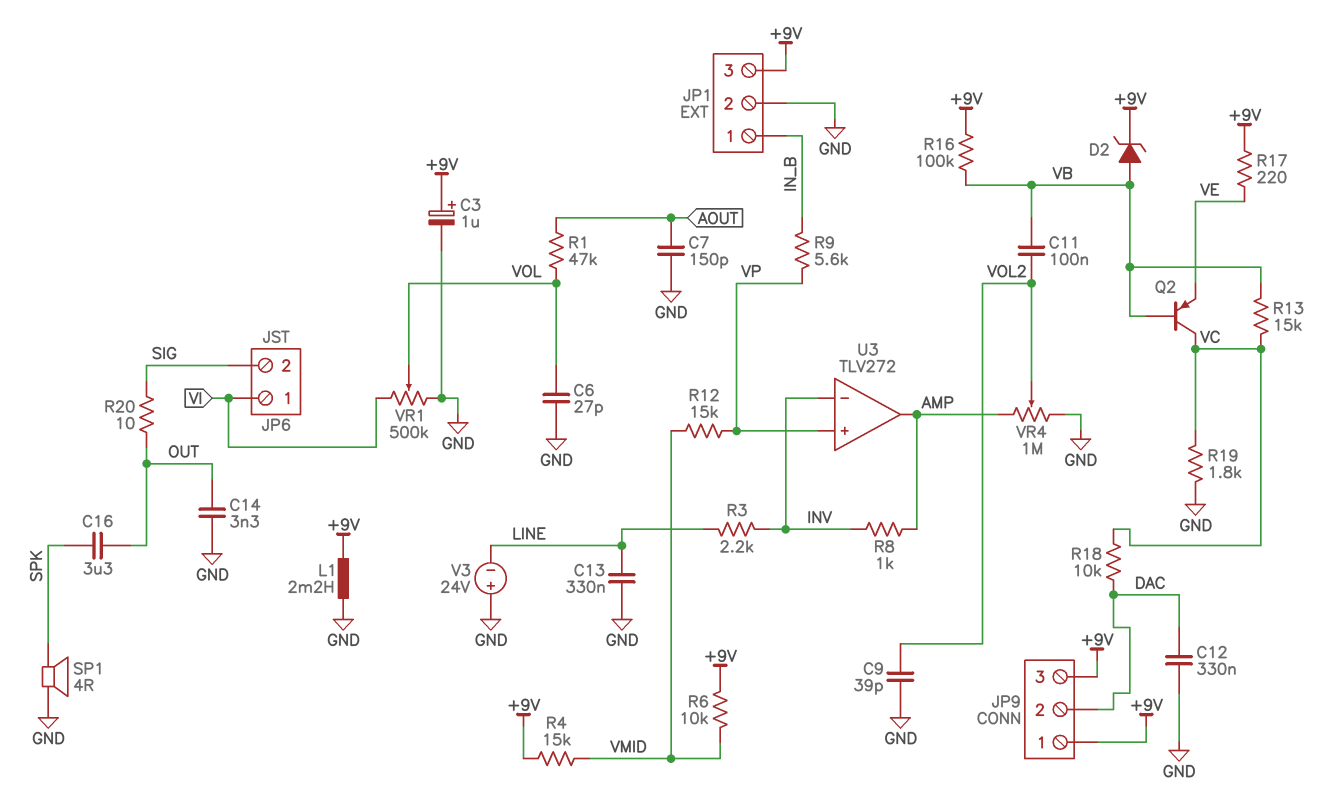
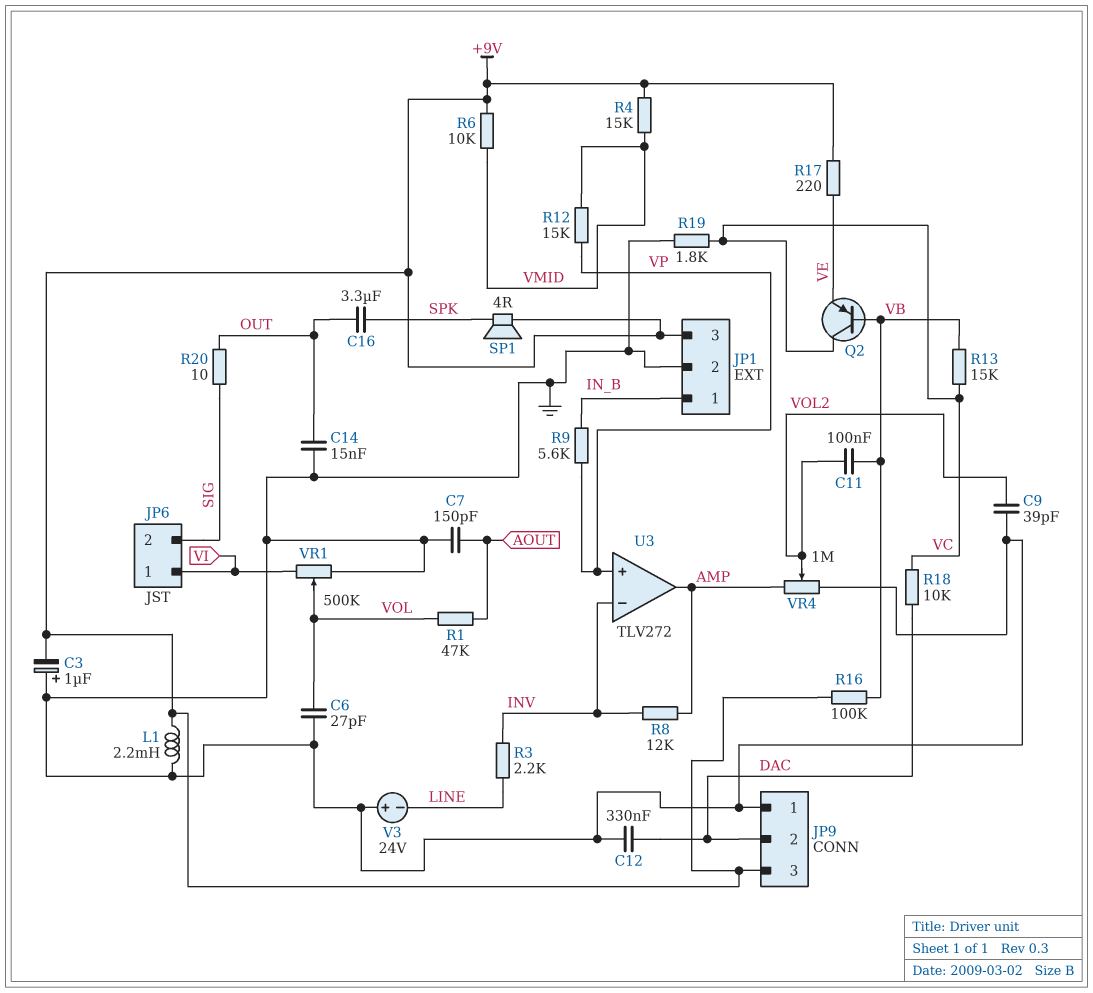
C3: 1uF (plus +9V, minus GND) -> 1uF (plus GND, minus +9V)
C13: 330nF (GND, LINE) -> none
C14: 3.3nF (GND, OUT) -> 15nF (GND, OUT)
D2: zener (A VB, K +9V) -> none
JP9 pin 1: +9V -> GND
R8: 1k (AMP, INV) -> 12k (AMP, INV)
SP1: speaker 4R (GND, SPK) -> speaker 4R (+9V, SPK)

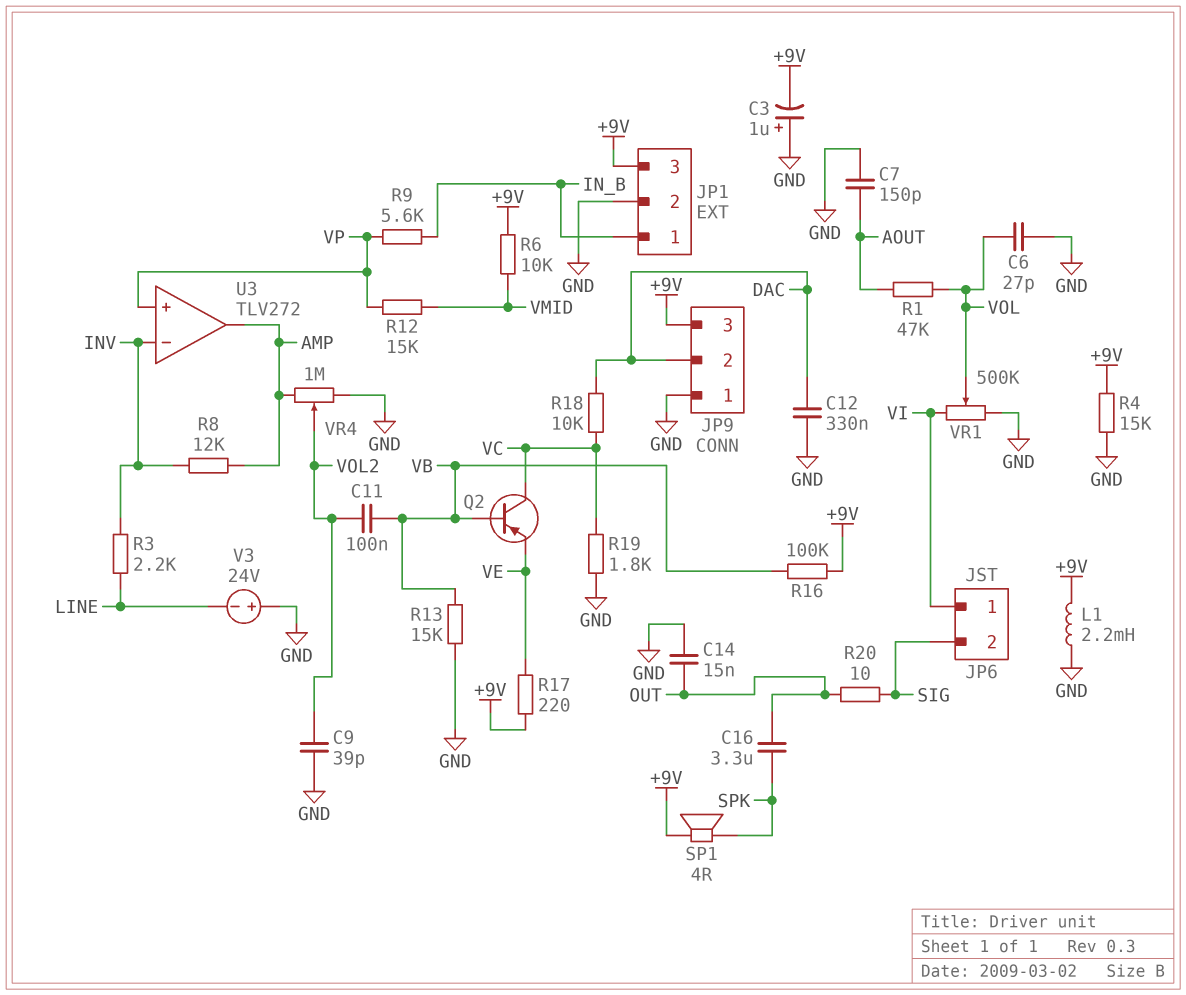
R4: 15k (+9V, VMID) -> 15k (+9V, GND)
R13: 15k (VB, VC) -> 15k (GND, VB)

